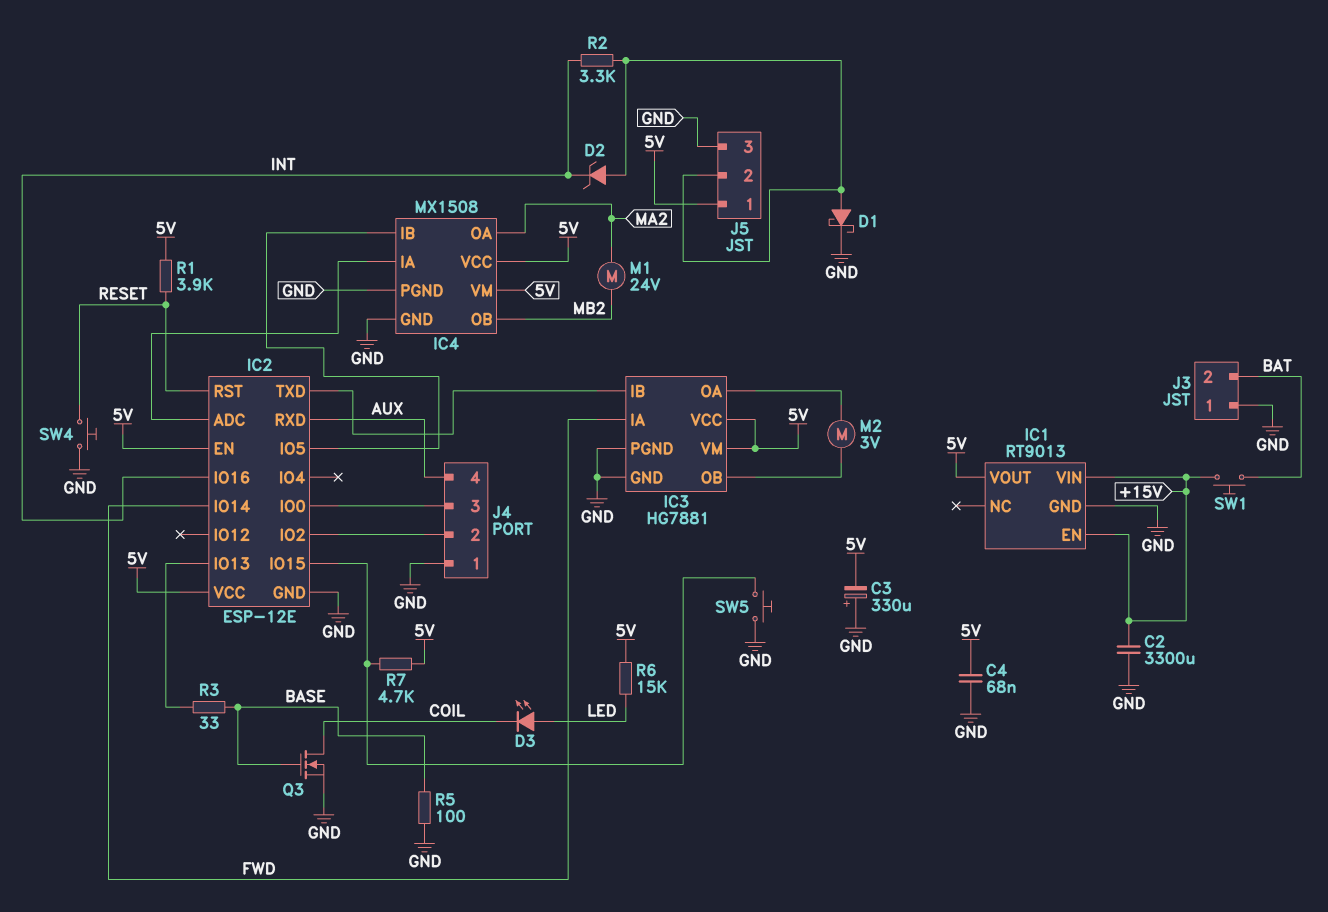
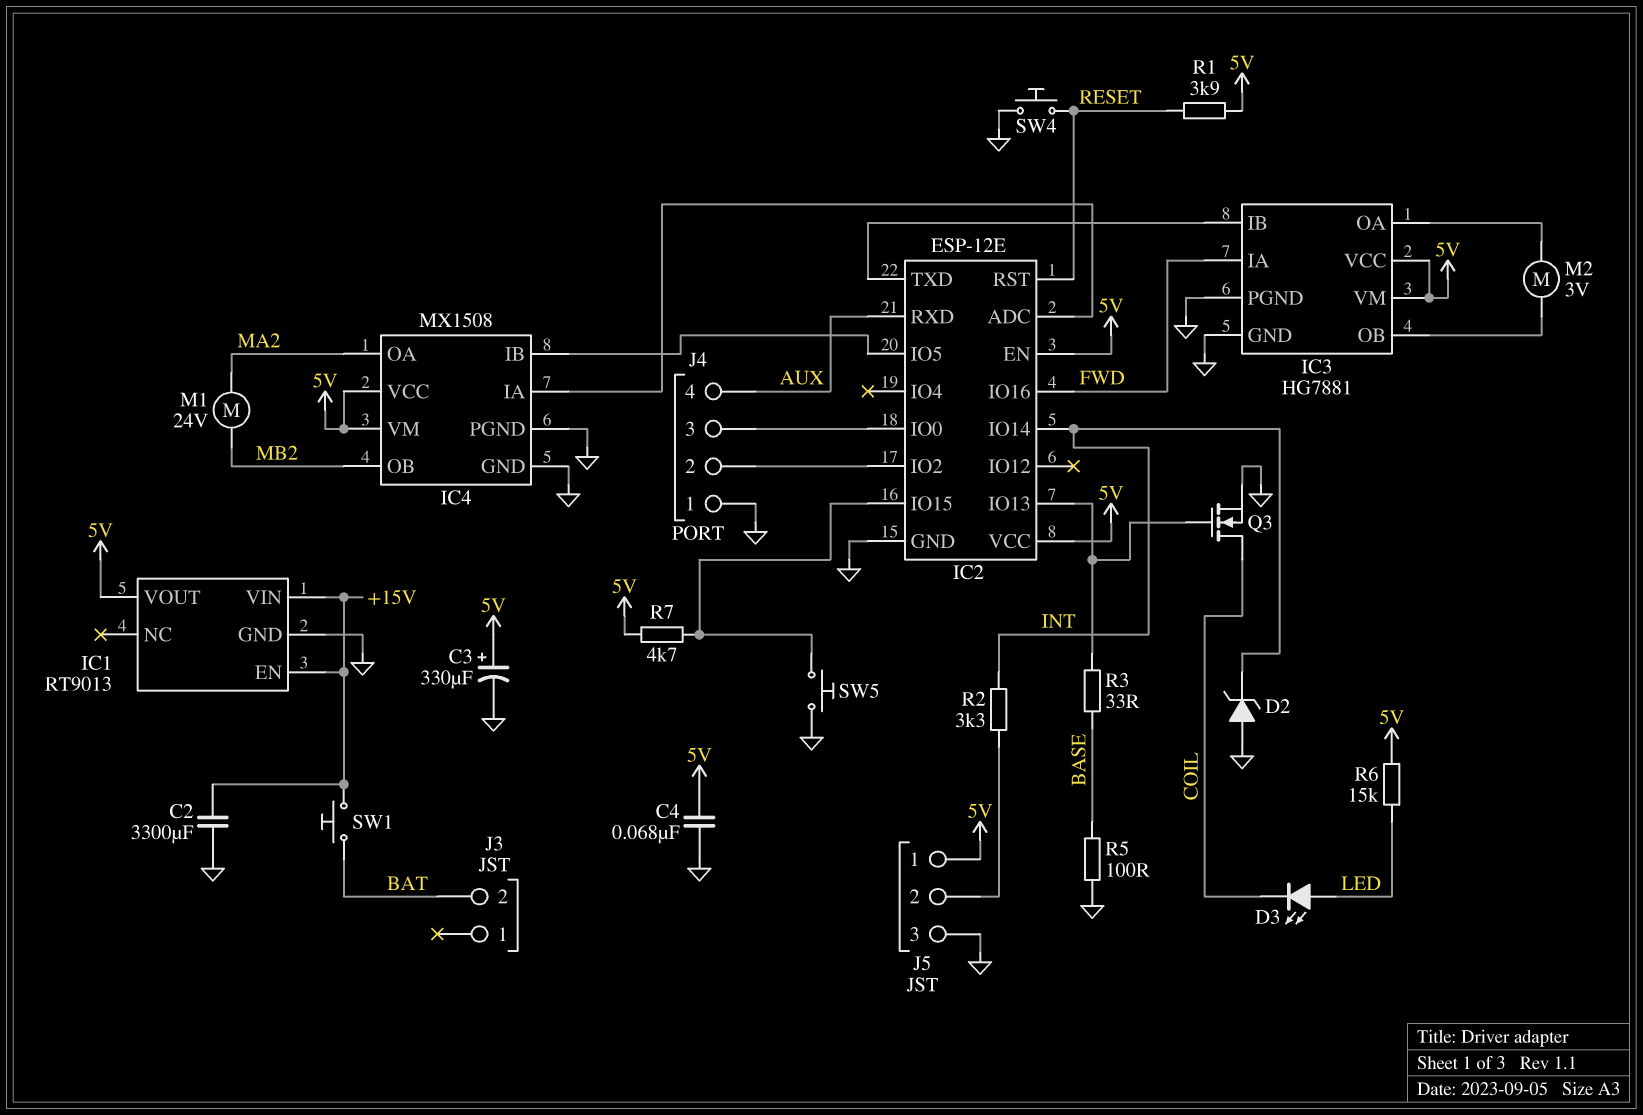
C3: 330uF (plus GND, minus 5V) -> 330uF (plus 5V, minus GND)
D1: schottky (A J5/2, K GND) -> none
D2: zener (A J5/2, K INT) -> zener (A GND, K INT)
IC2 pin IO14: FWD -> INT
IC2 pin IO16: INT -> FWD
J3 pin 1: GND -> none
Q3: NMOS (G BASE, D COIL, S GND) -> NMOS (G IC2/IO13, D COIL, S GND)

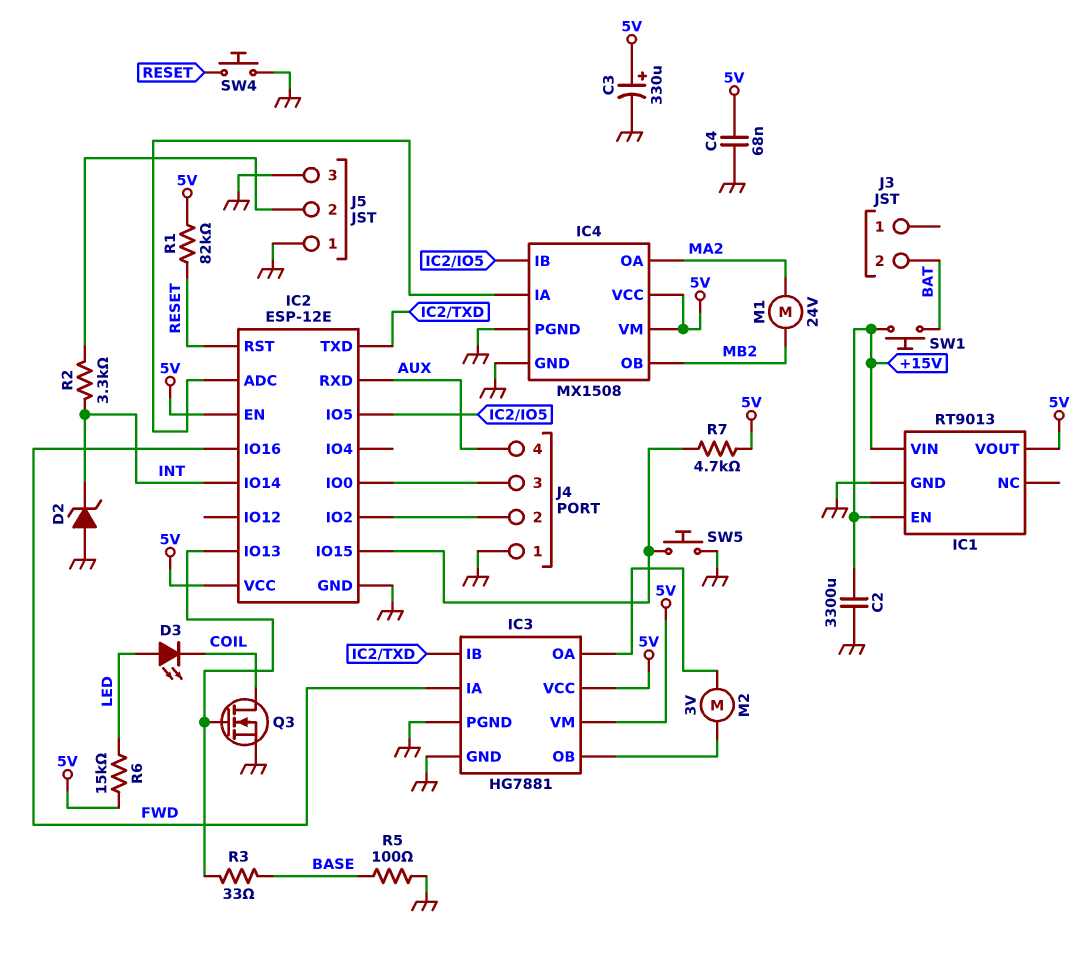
J5 pin 1: 5V -> GND
R1: 3.9k (5V, RESET) -> 82k (5V, RESET)

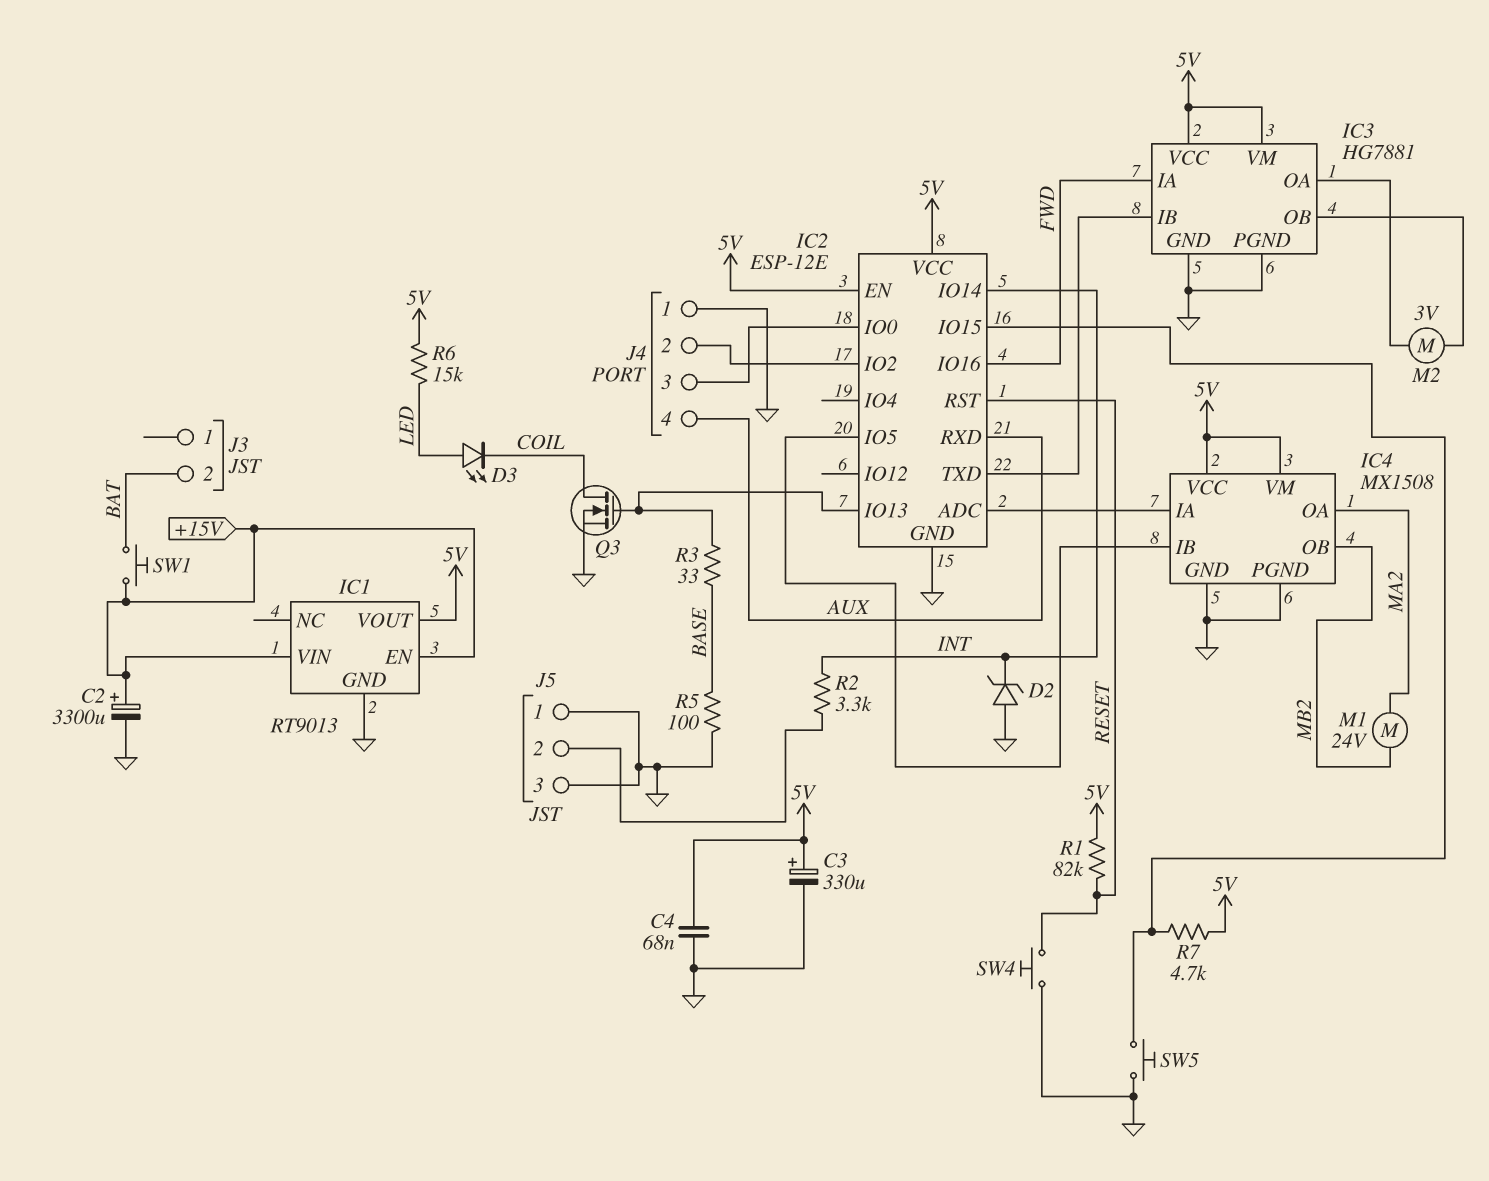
C2: 3300uF (+15V, GND) -> 3300uF (plus +15V, minus GND)

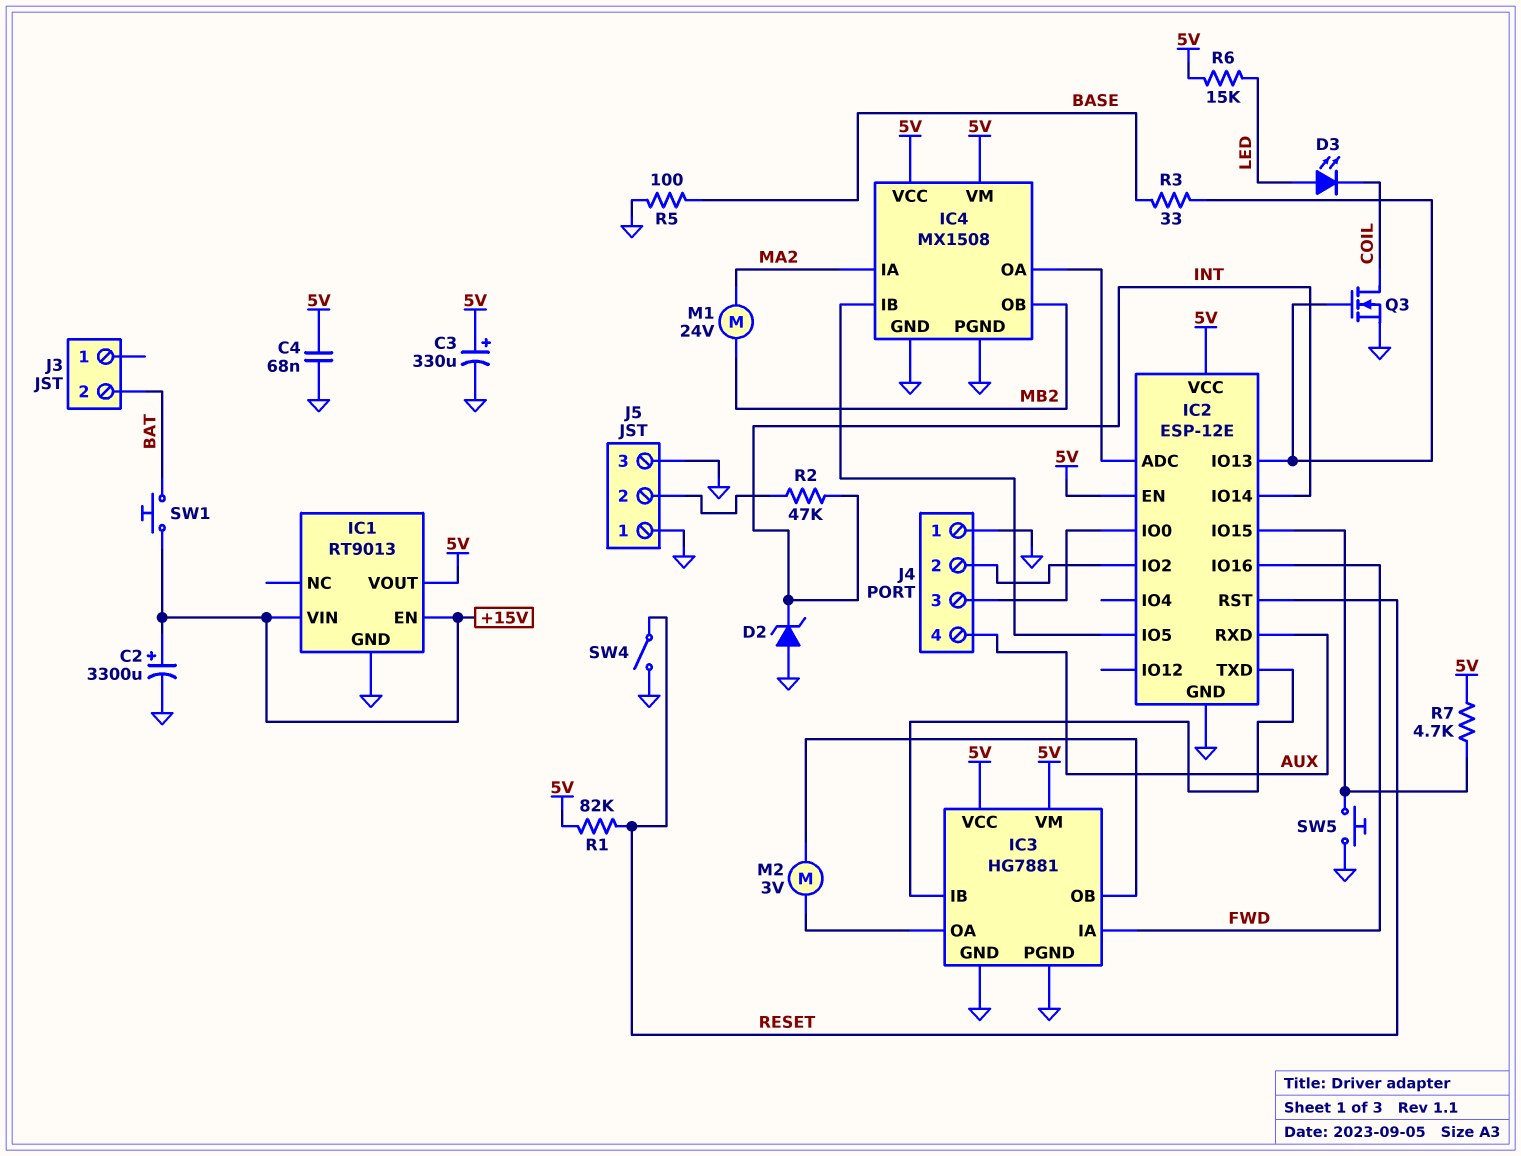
IC4 pin IA: IC2/ADC -> MA2
IC4 pin OA: MA2 -> IC2/ADC
R2: 3.3k (INT, J5/2) -> 47k (INT, J5/2)
SW4: button (GND, RESET) -> switch (GND, RESET)

